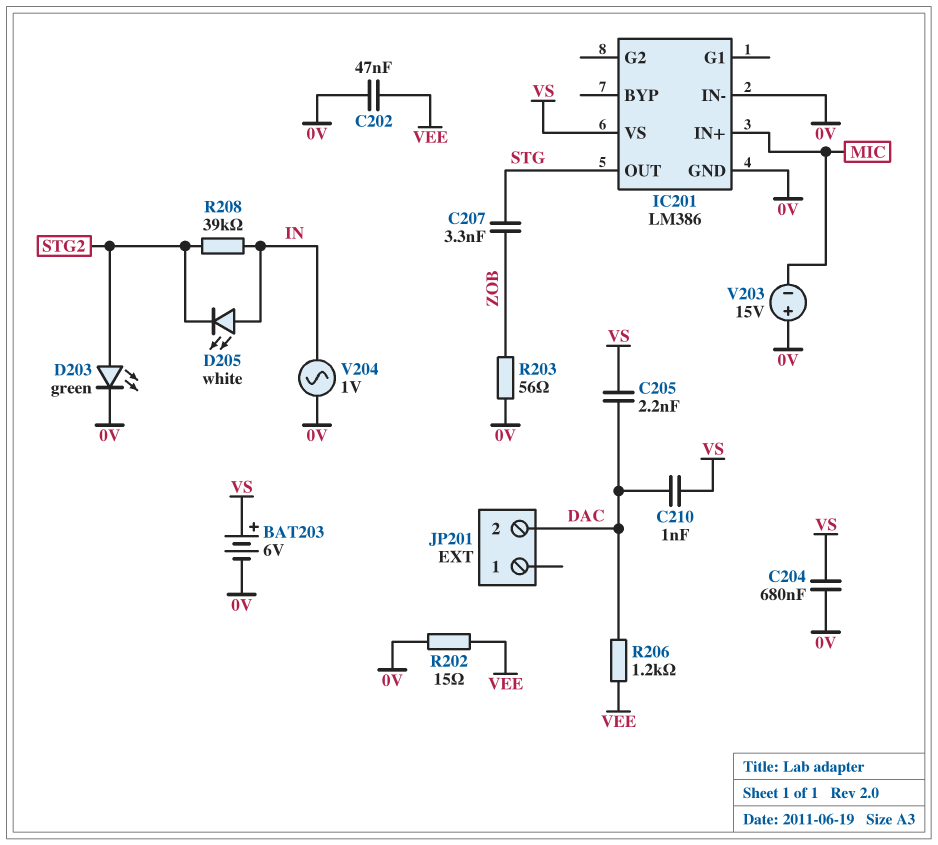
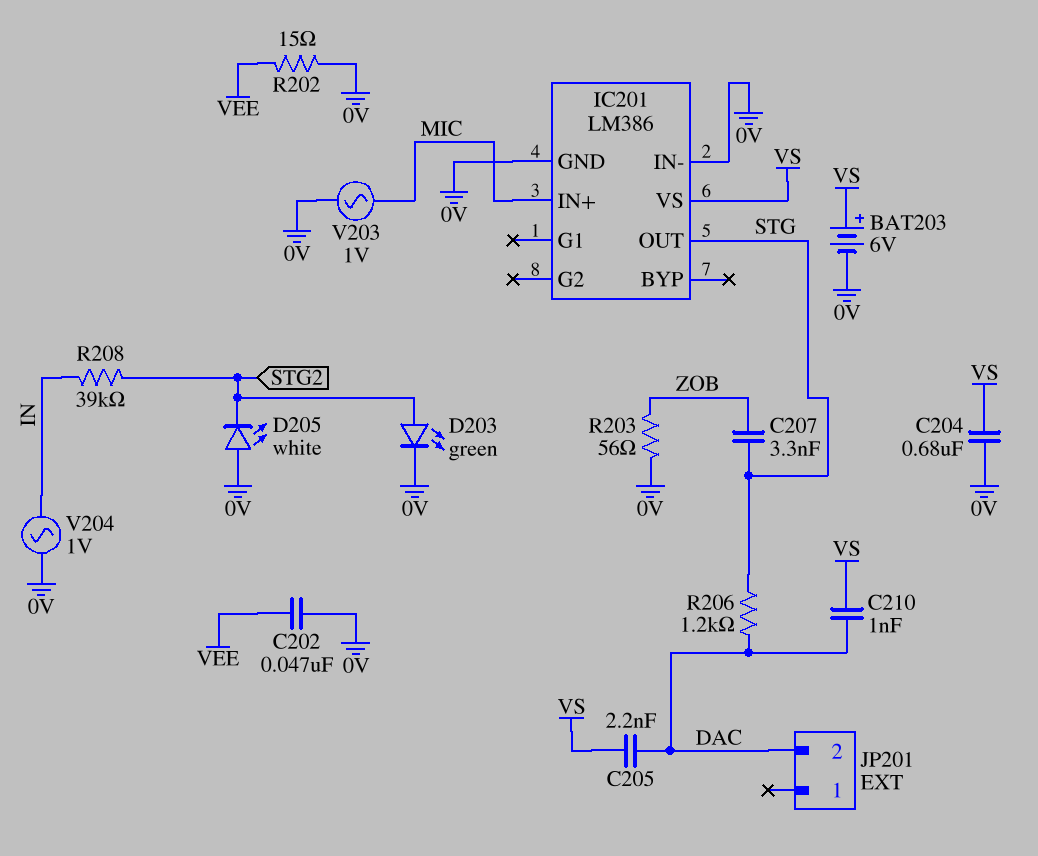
D205: LED white (A IN, K STG2) -> LED white (A 0V, K STG2)
R206: 1.2k (DAC, VEE) -> 1.2k (DAC, STG)
V203: 15V (plus 0V, minus MIC) -> AC 1V (0V, MIC)

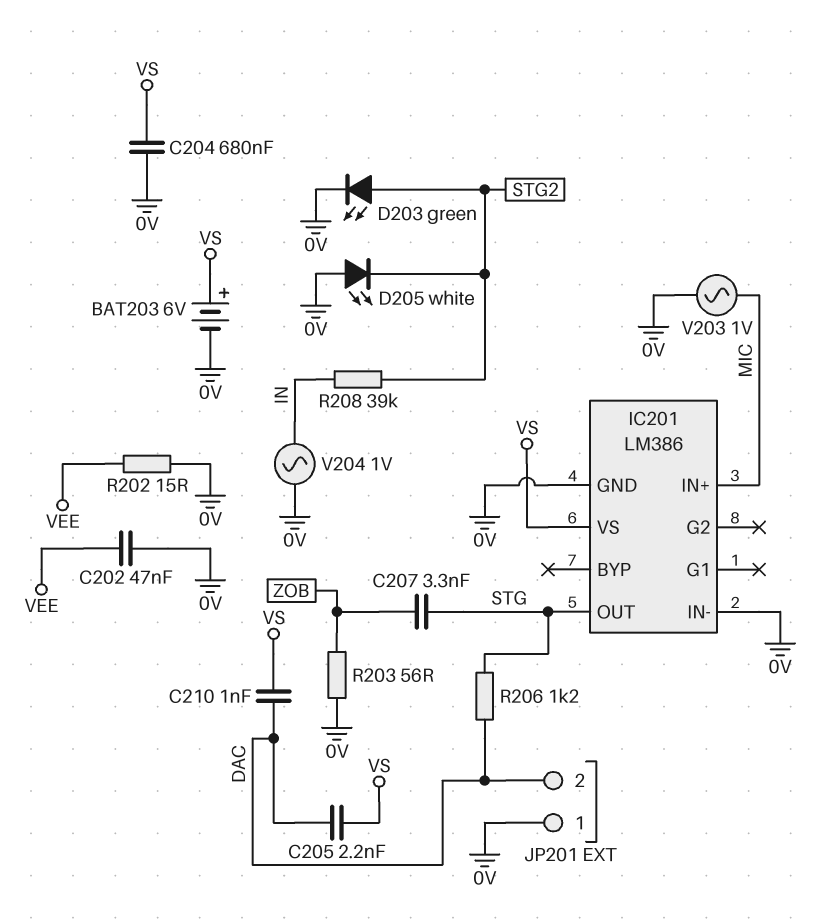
JP201 pin 1: none -> 0V

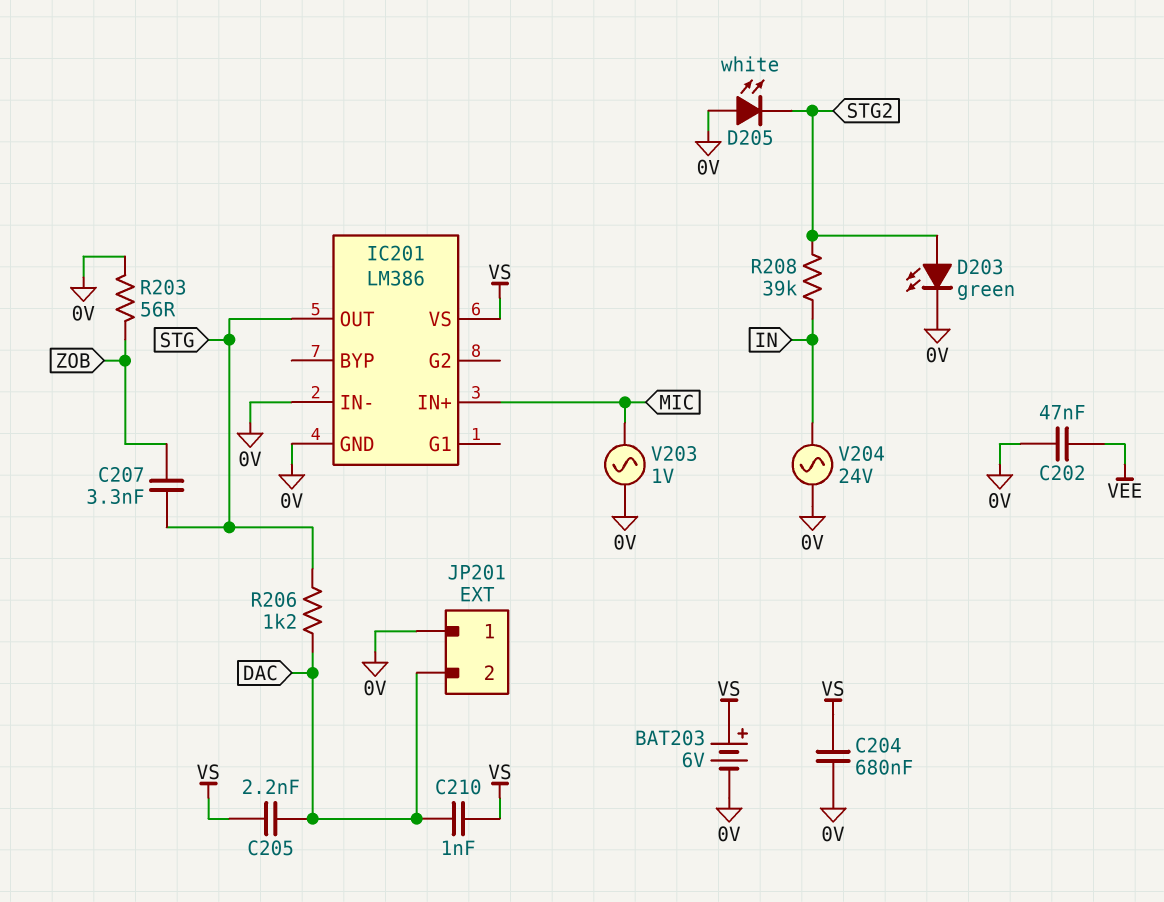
R202: 15 (0V, VEE) -> none
V204: AC 1V (0V, IN) -> AC 24V (0V, IN)

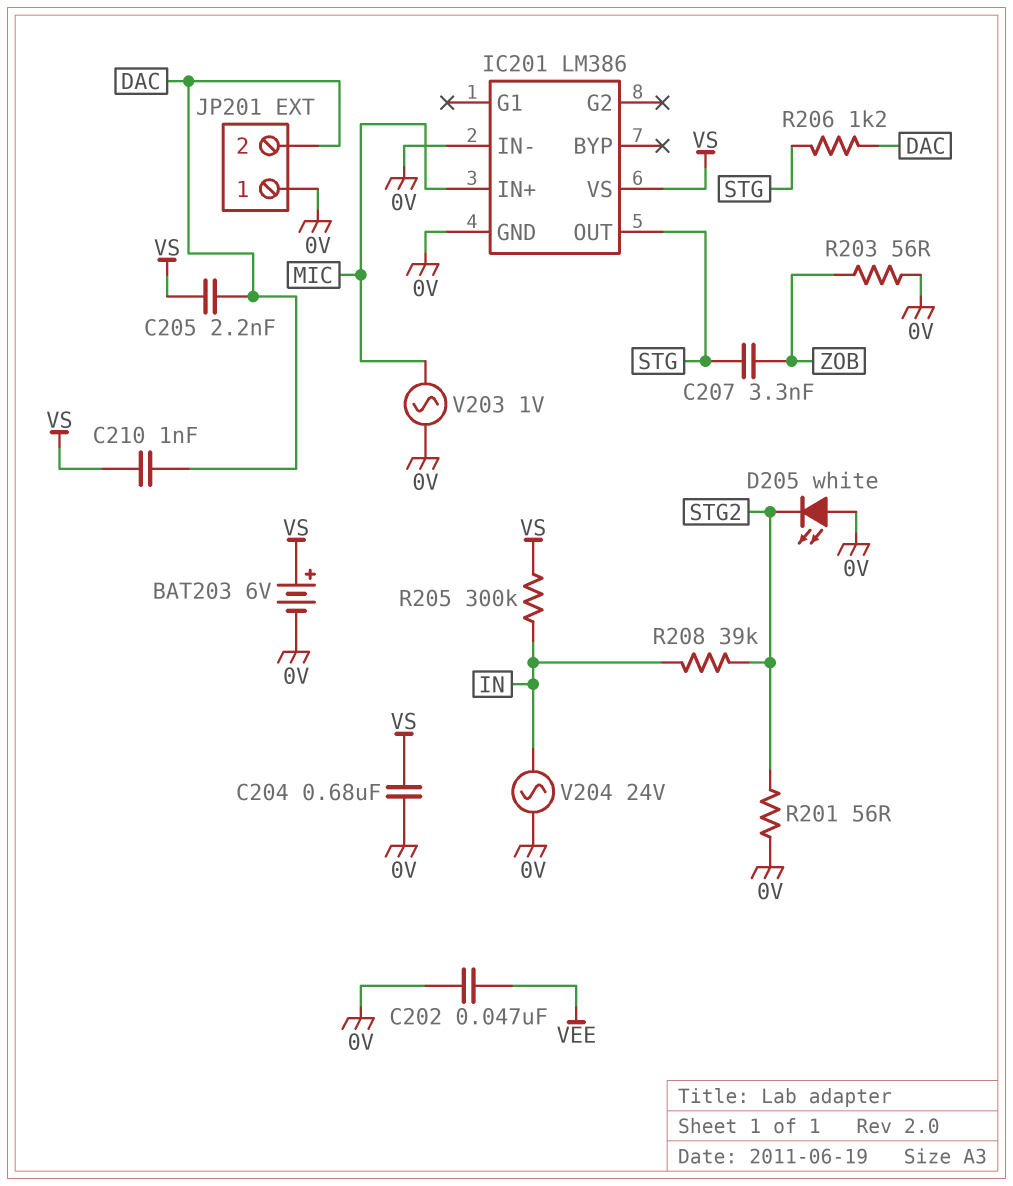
D203: LED green (A STG2, K 0V) -> none
R201: none -> 56 (0V, STG2)
R205: none -> 300k (IN, VS)

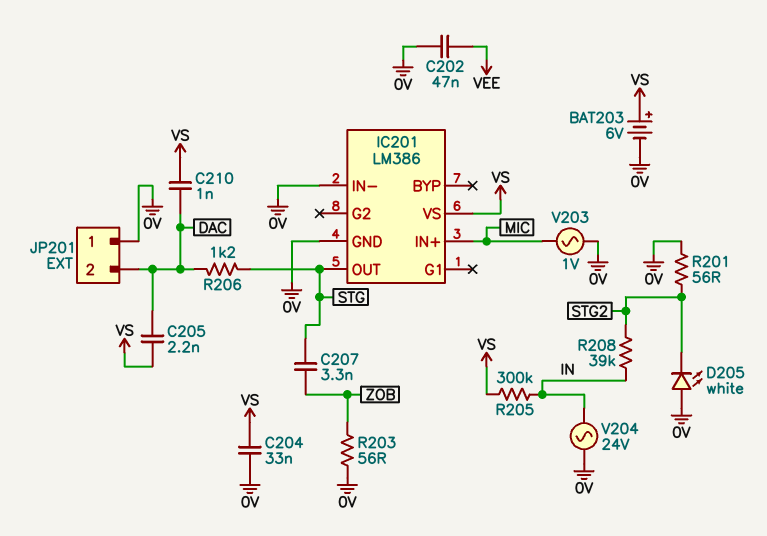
C204: 680nF (0V, VS) -> 33nF (0V, VS)

